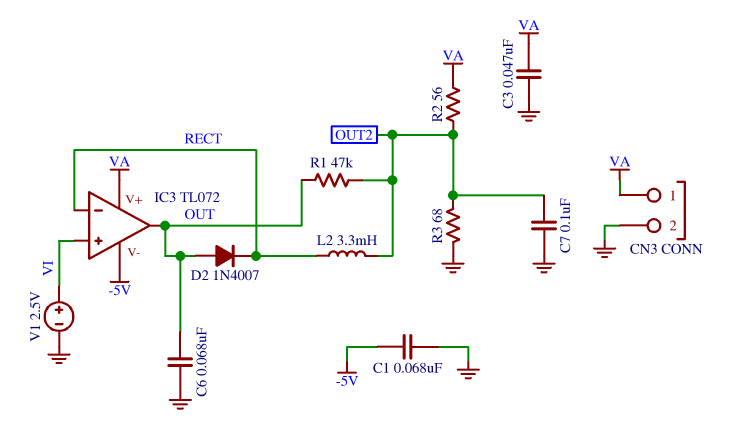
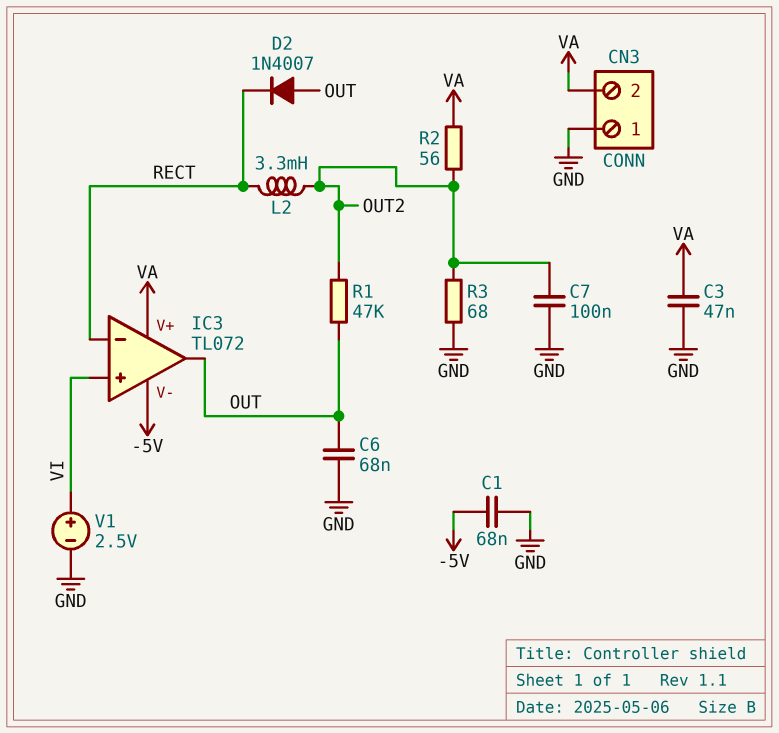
CN3 pin 1: VA -> GND
CN3 pin 2: GND -> VA

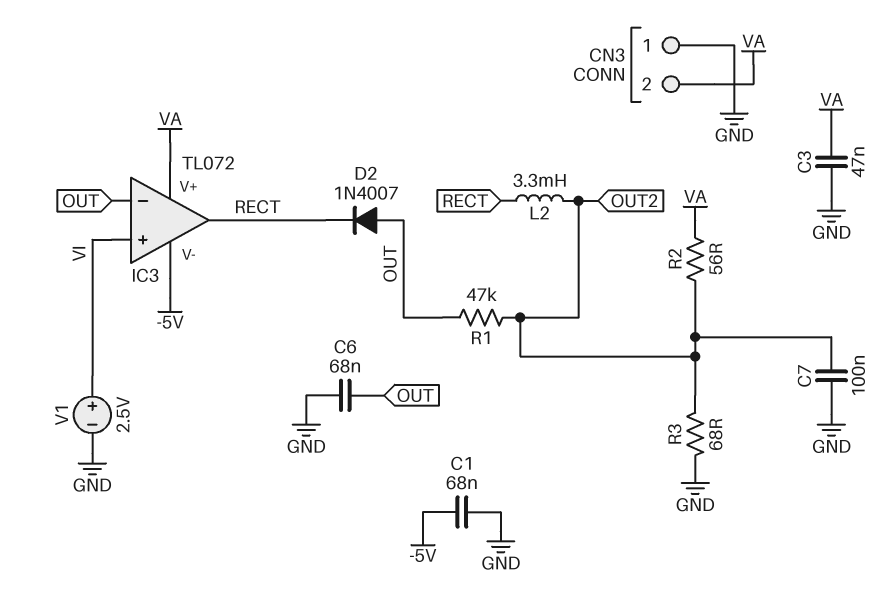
IC3 pin in-: RECT -> OUT
IC3 pin out: OUT -> RECT

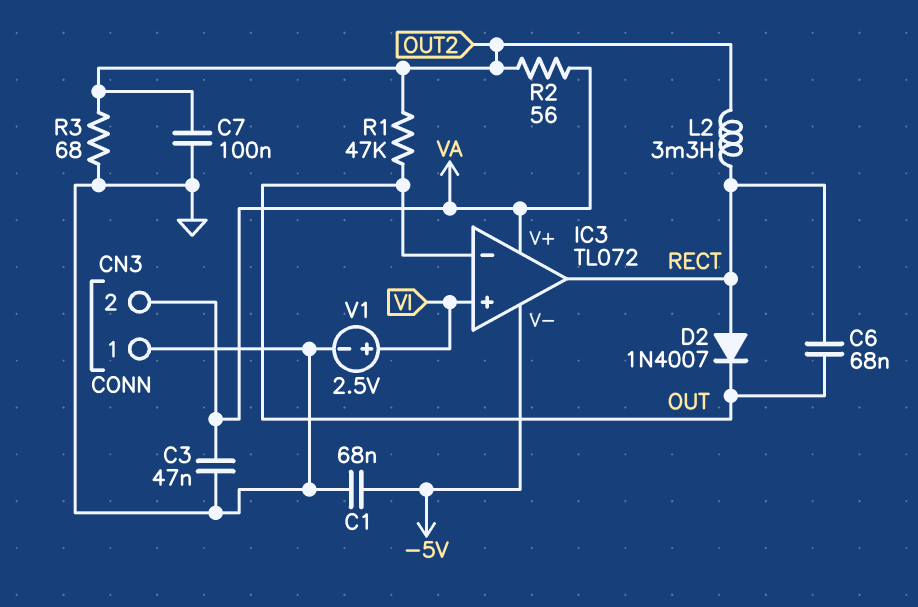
C6: 68nF (GND, OUT) -> 68nF (OUT, RECT)
D2: diode 1N4007 (A OUT, K RECT) -> diode 1N4007 (A RECT, K OUT)

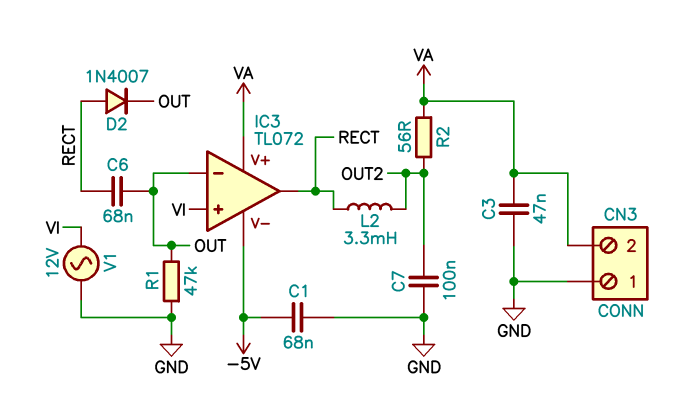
R1: 47k (OUT, OUT2) -> 47k (GND, OUT)
R3: 68 (GND, OUT2) -> none
V1: 2.5V (plus VI, minus GND) -> AC 12V (GND, VI)

